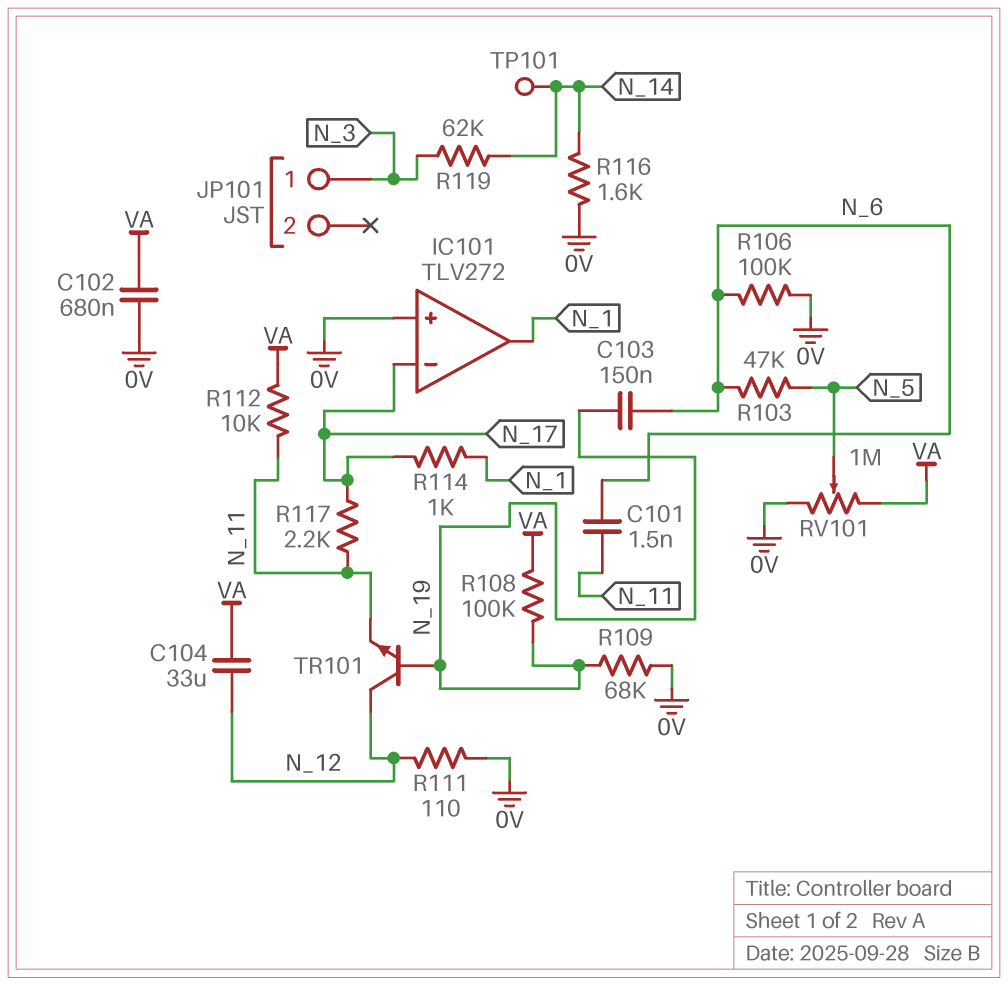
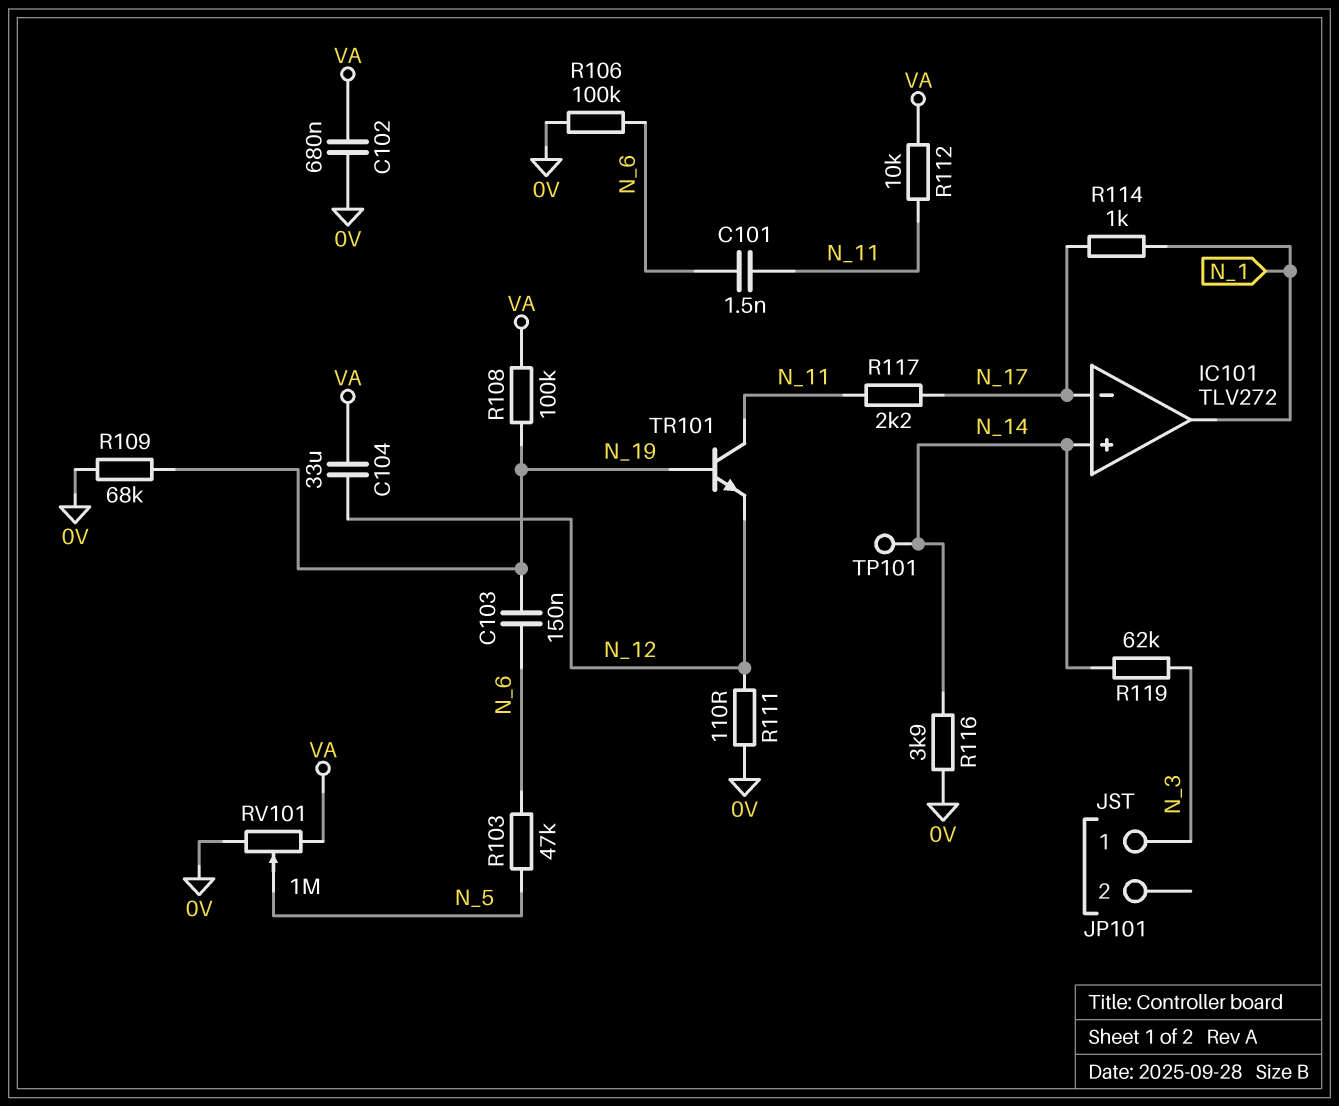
IC101 pin in+: 0V -> N_14
R116: 1.6k (0V, N_14) -> 3.9k (0V, N_14)
TR101: NPN (B N_19, C N_12, E N_11) -> NPN (B N_19, C N_11, E N_12)

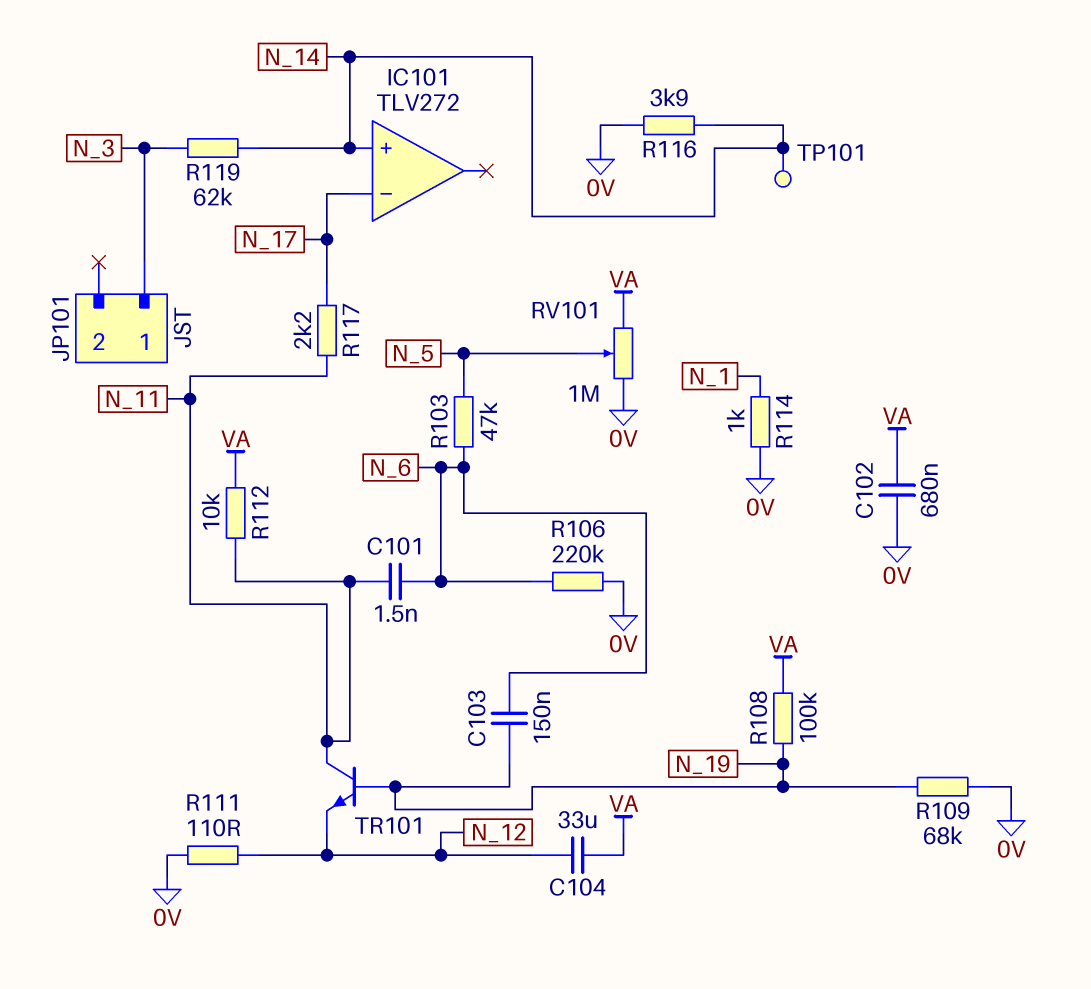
IC101 pin out: N_1 -> none
R106: 100k (0V, N_6) -> 220k (0V, N_6)
R114: 1k (N_1, N_17) -> 1k (0V, N_1)

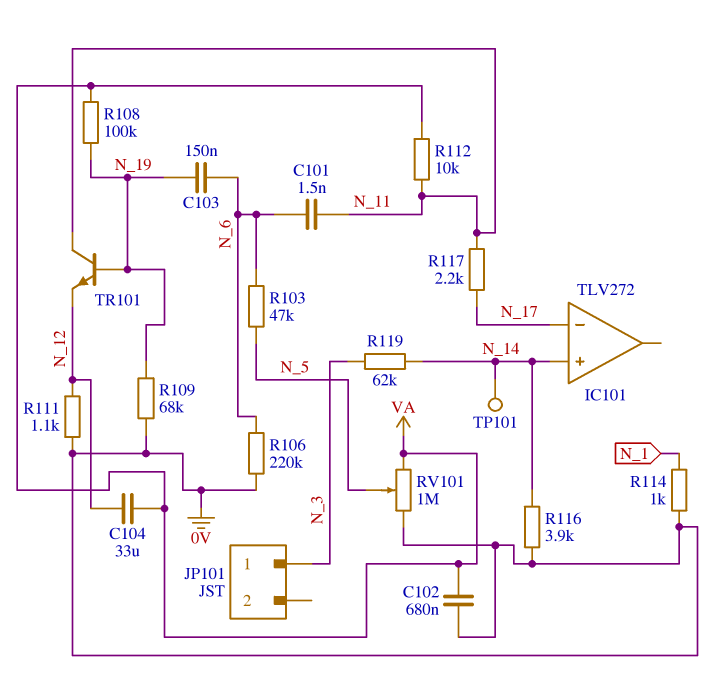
R111: 110 (0V, N_12) -> 1.1k (0V, N_12)

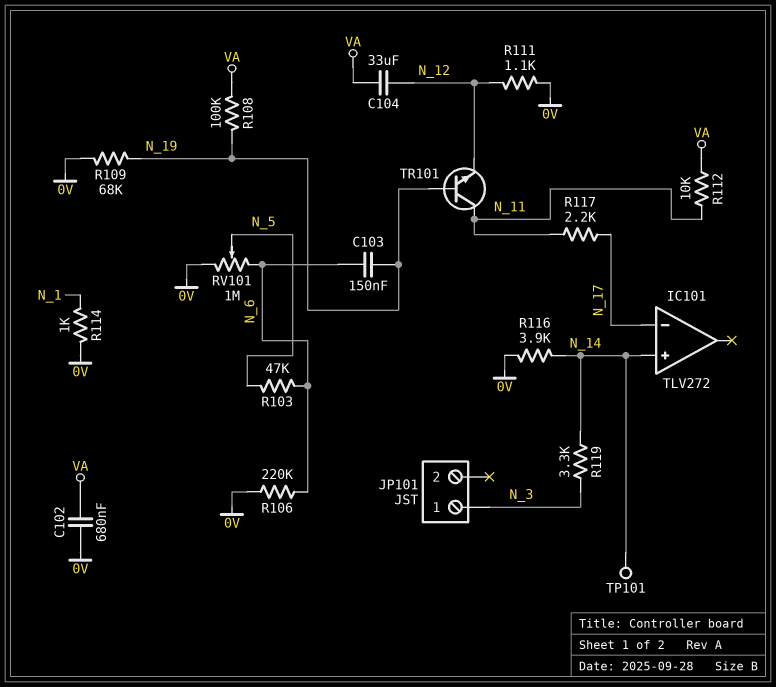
C101: 1.5nF (N_6, N_11) -> none
R119: 62k (N_3, N_14) -> 3.3k (N_3, N_14)
RV101: 1M (0V, VA, wiper N_5) -> 1M (0V, N_6, wiper N_5)

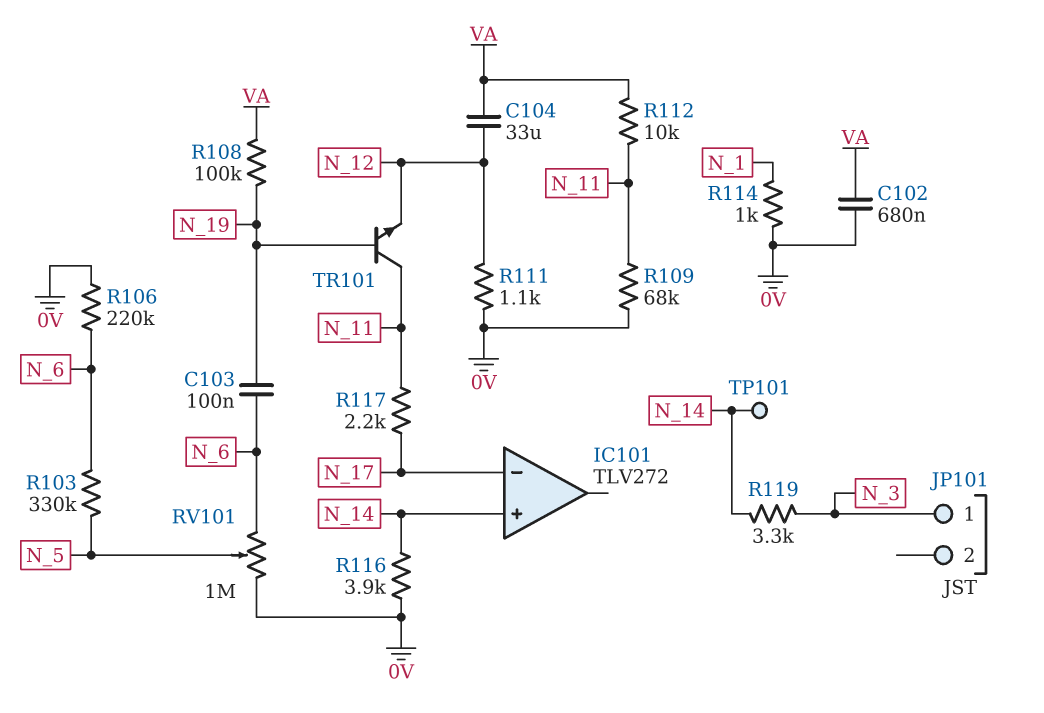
C103: 150nF (N_6, N_19) -> 100nF (N_6, N_19)
R103: 47k (N_5, N_6) -> 330k (N_5, N_6)
R109: 68k (0V, N_19) -> 68k (0V, N_11)

